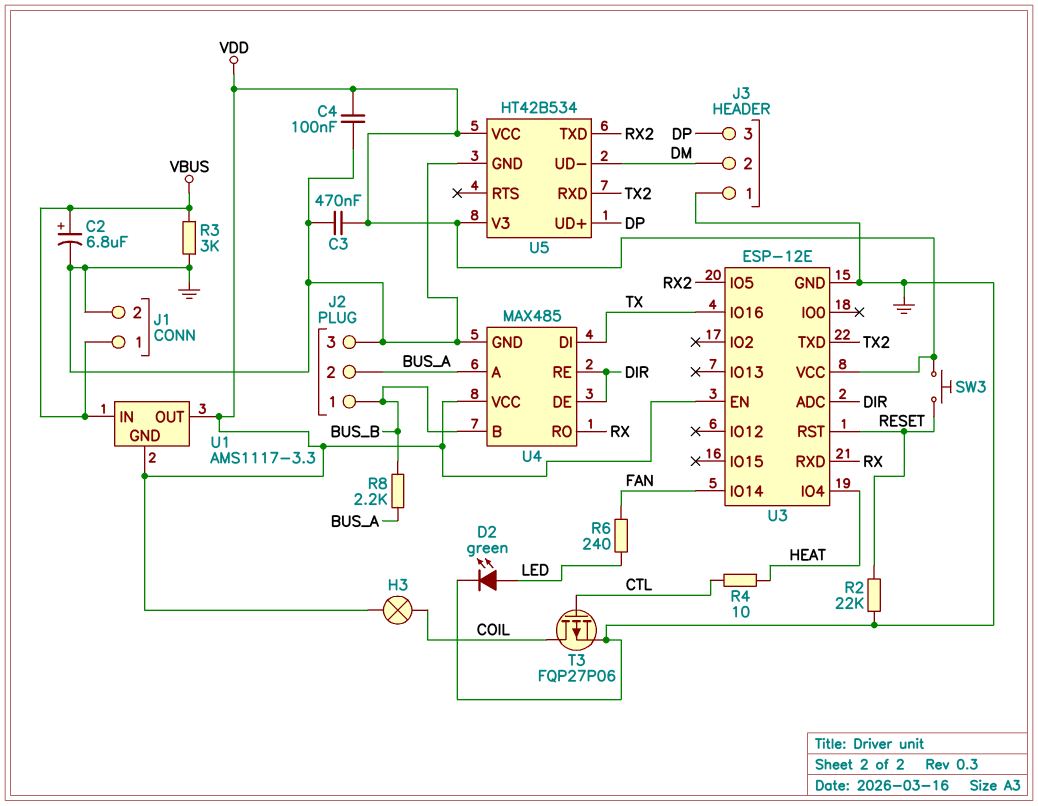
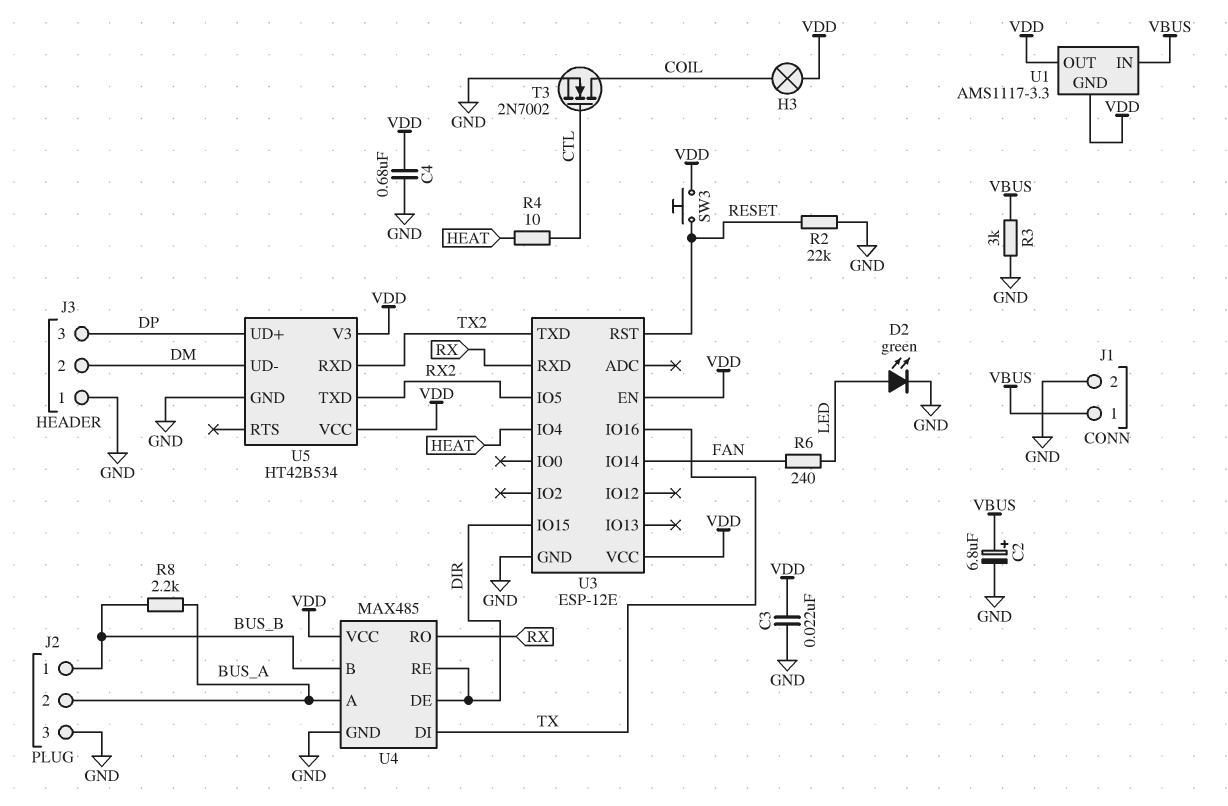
C3: 470nF (GND, VDD) -> 22nF (GND, VDD)
C4: 100nF (GND, VDD) -> 680nF (GND, VDD)
T3: PMOS FQP27P06 (G CTL, D COIL, S GND) -> NMOS 2N7002 (G CTL, D COIL, S GND)
U3 pin ADC: DIR -> none
U3 pin IO15: none -> DIR

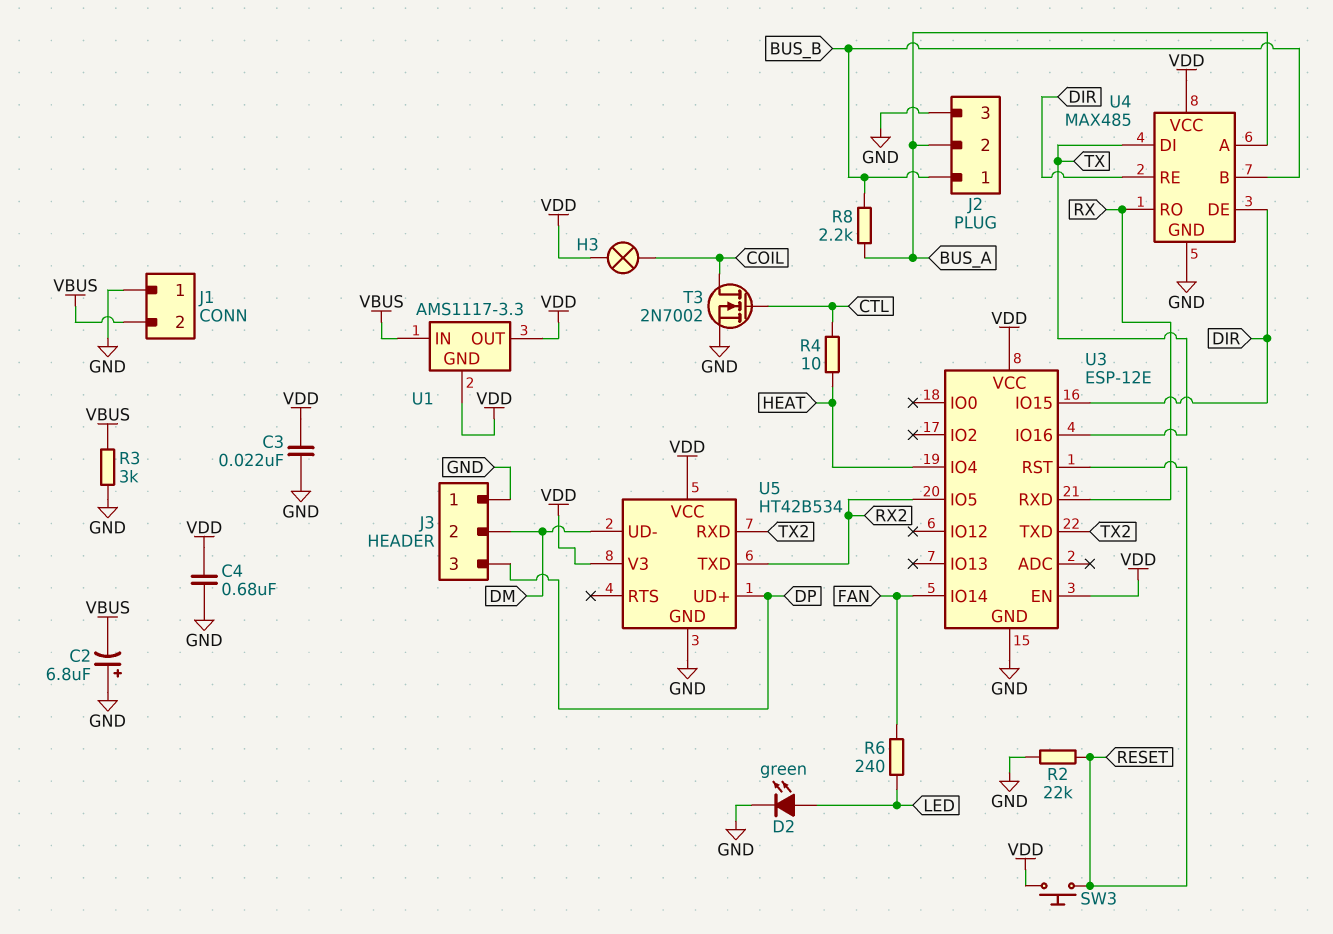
C2: 6.8uF (plus VBUS, minus GND) -> 6.8uF (plus GND, minus VBUS)
J1 pin 1: VBUS -> GND
J1 pin 2: GND -> VBUS

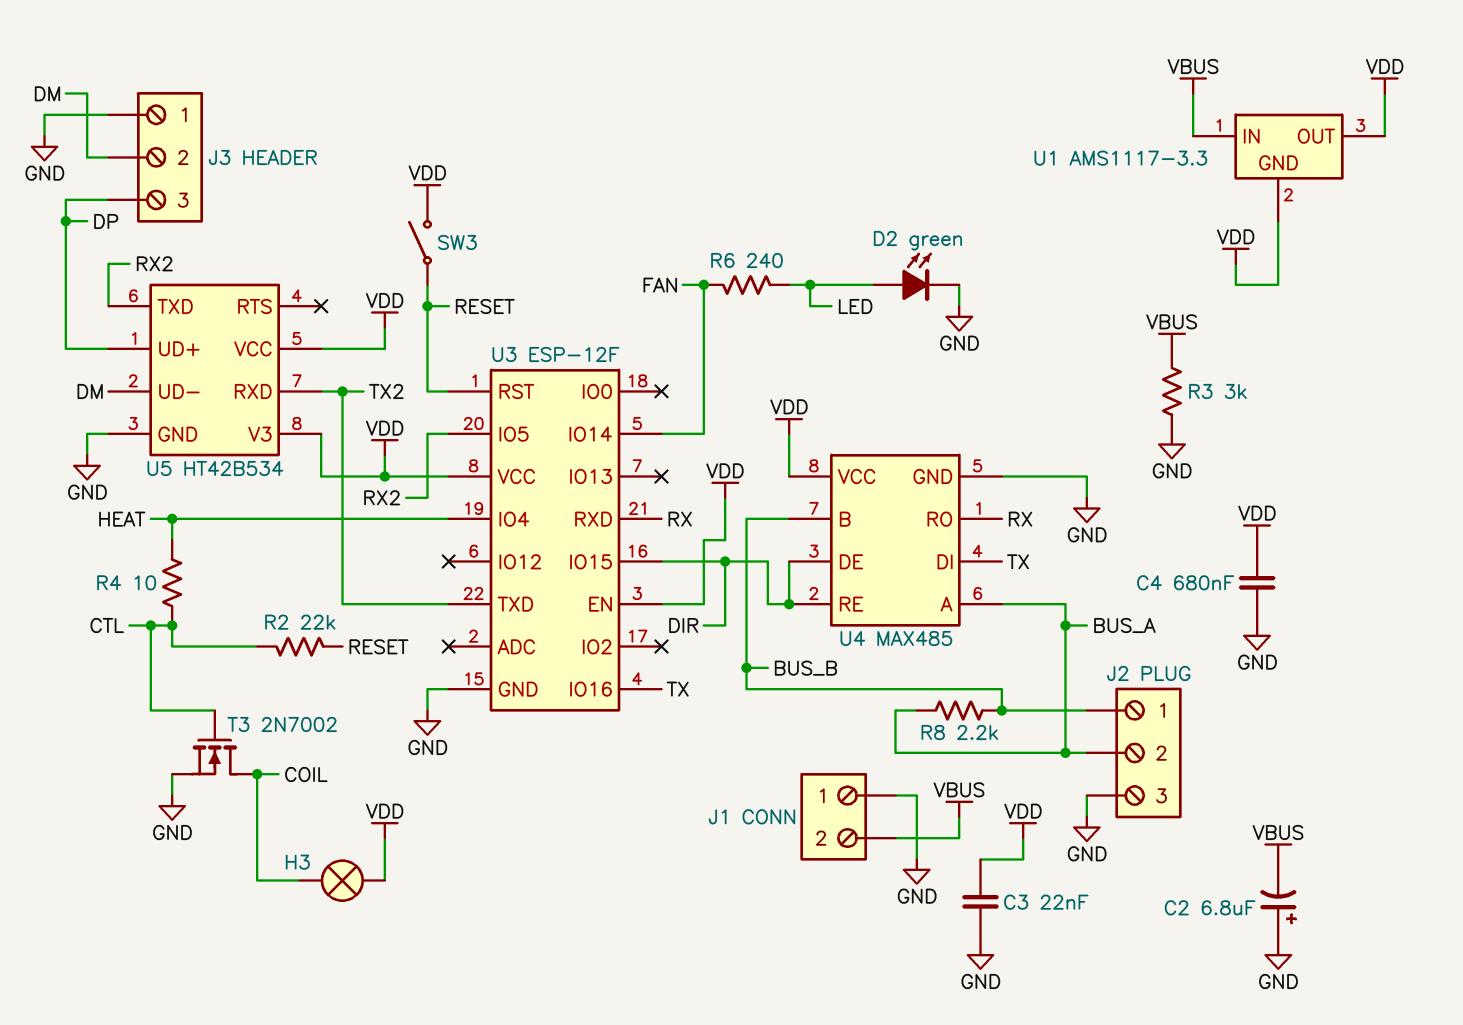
R2: 22k (GND, RESET) -> 22k (CTL, RESET)
SW3: button (RESET, VDD) -> switch (RESET, VDD)
U3: ESP-12E -> ESP-12F

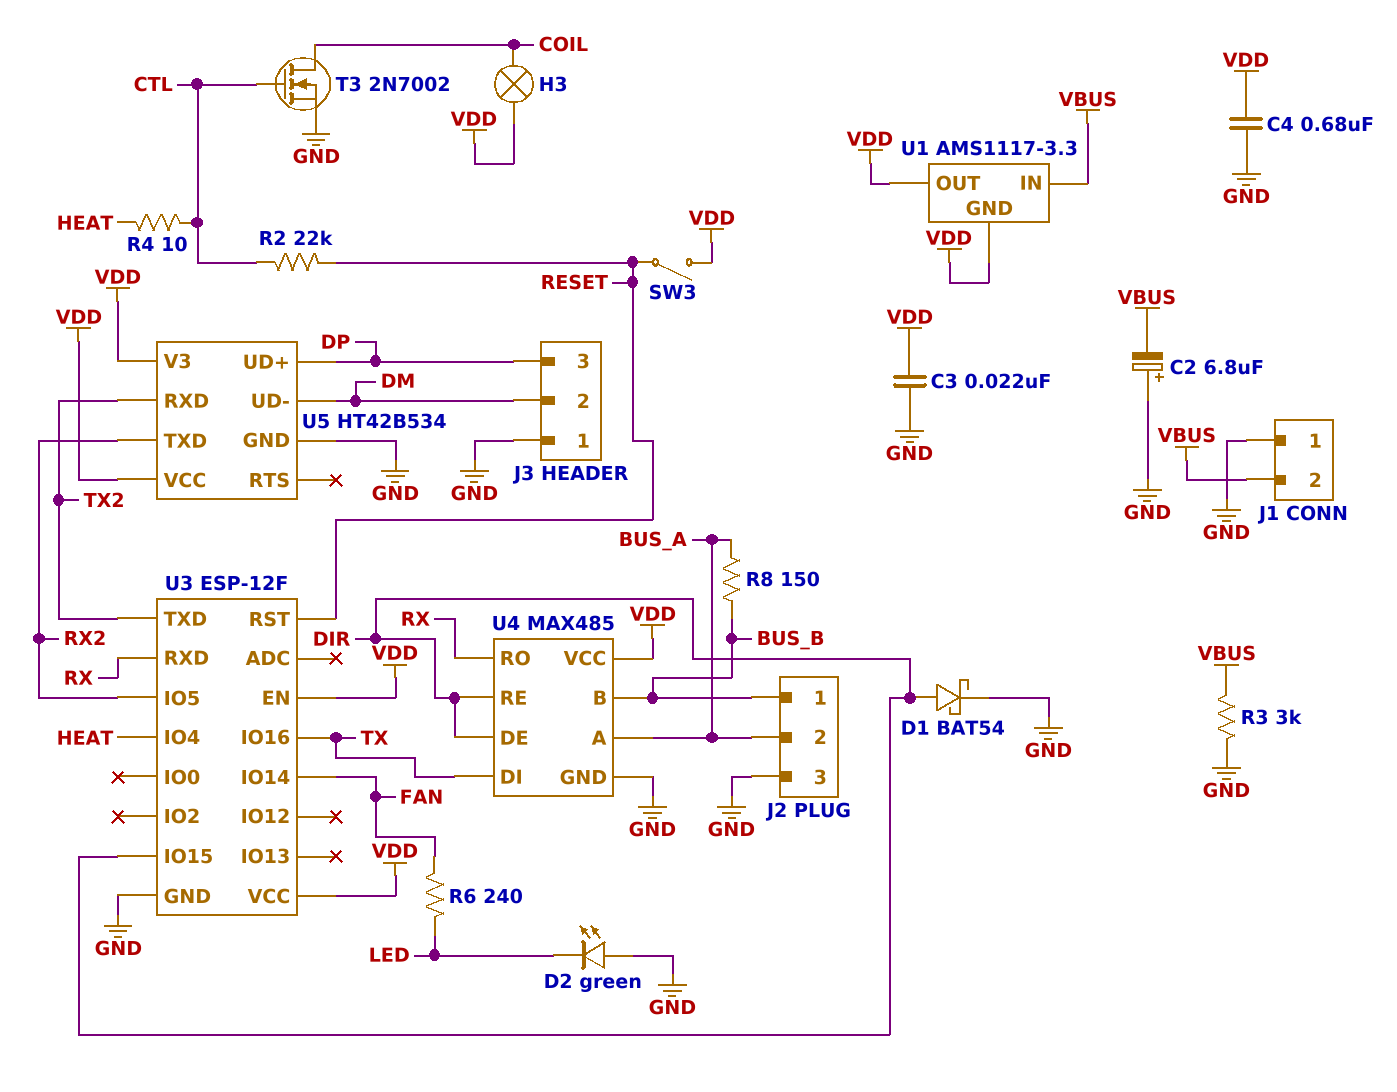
D1: none -> schottky BAT54 (A DIR, K GND)
D2: LED green (A LED, K GND) -> LED green (A GND, K LED)
R8: 2.2k (BUS_A, BUS_B) -> 150 (BUS_A, BUS_B)

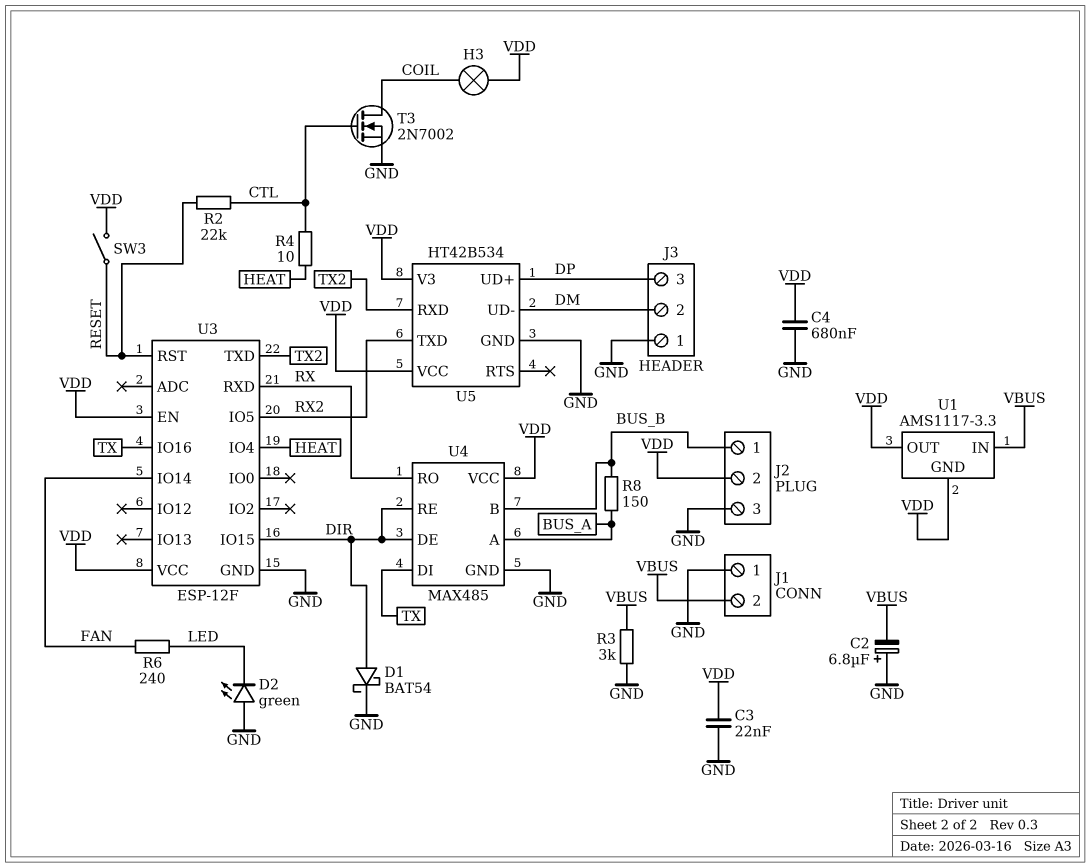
J2 pin 2: BUS_A -> VDD

